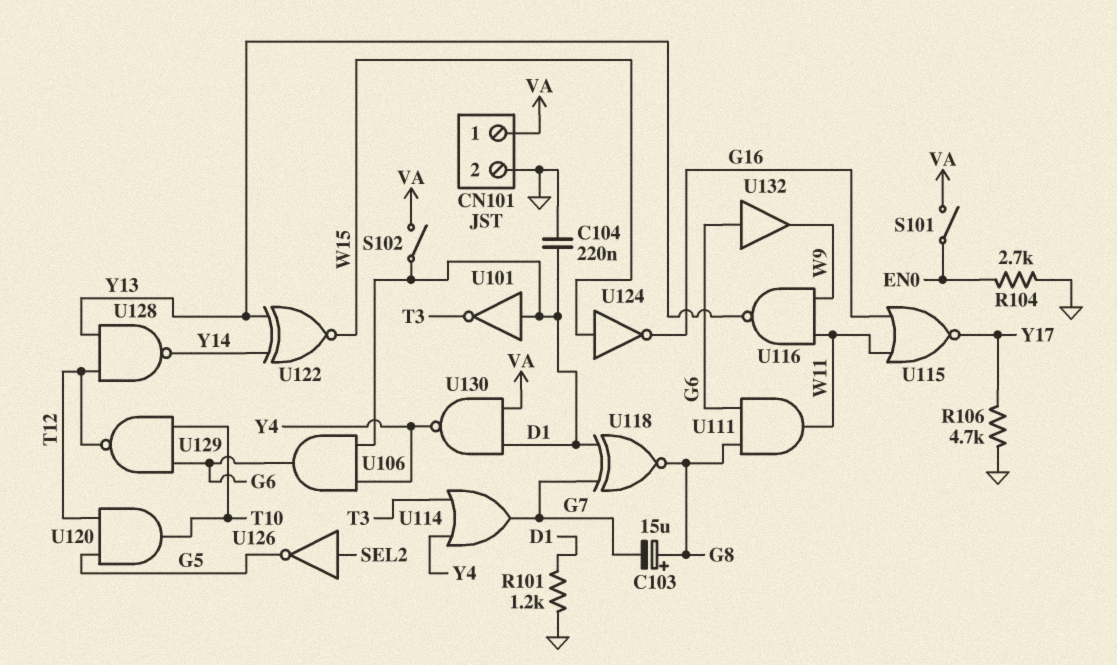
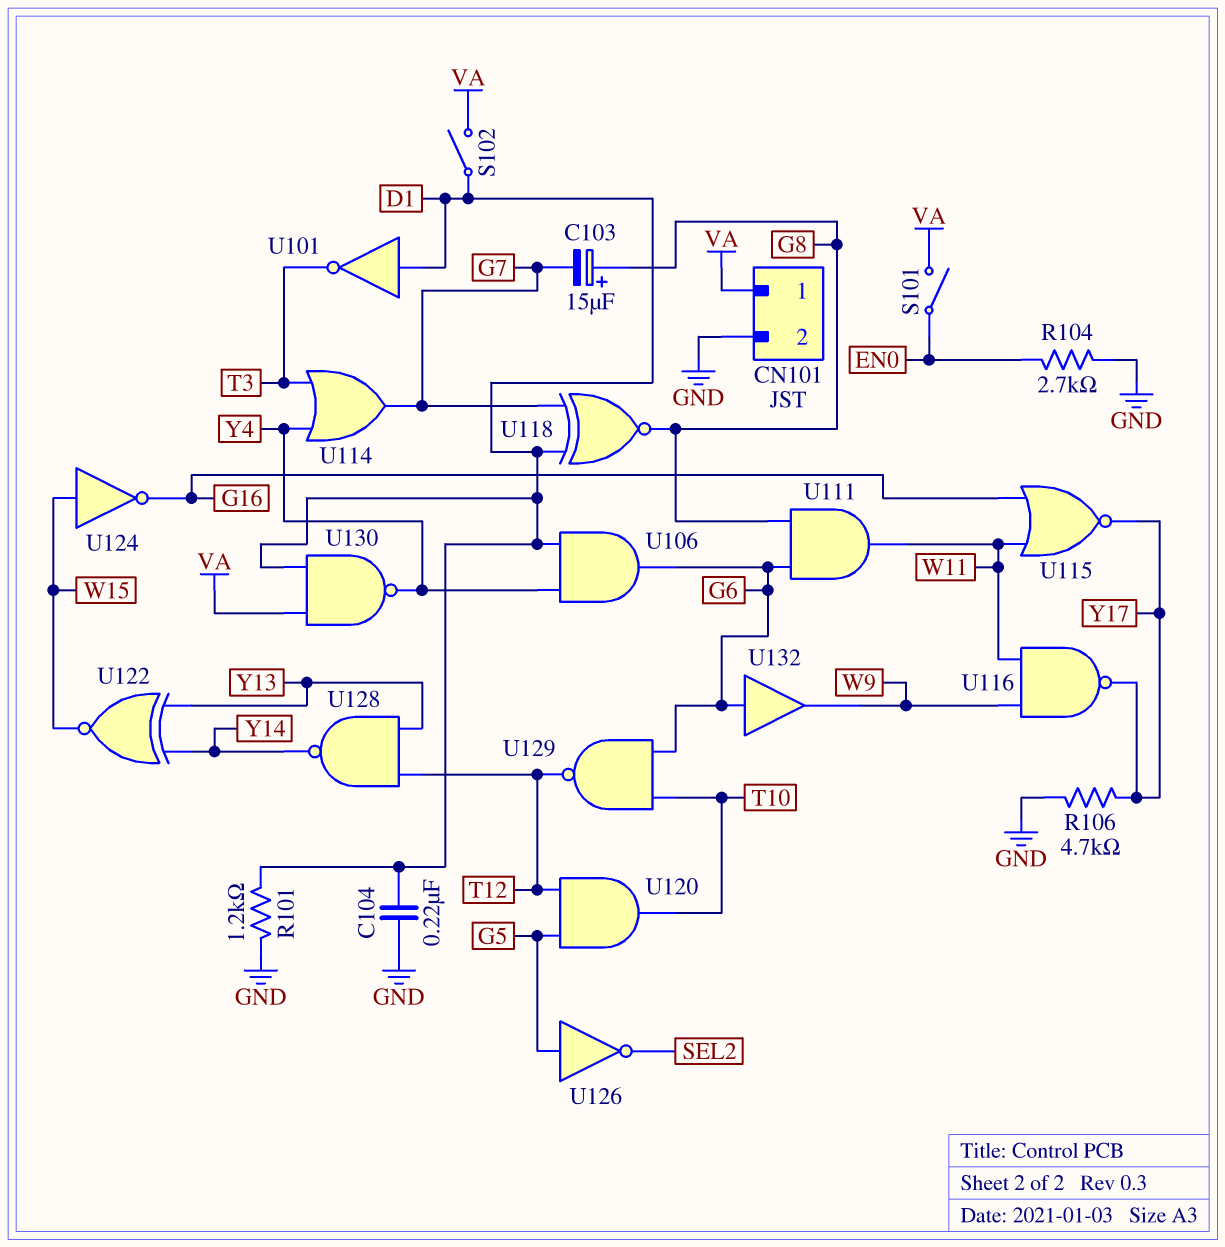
U116: NAND (in W9, in W11, out Y13) -> NAND (in W9, in W11, out Y17)
U126: NOT (in SEL2, out G5) -> NOT (in G5, out SEL2)

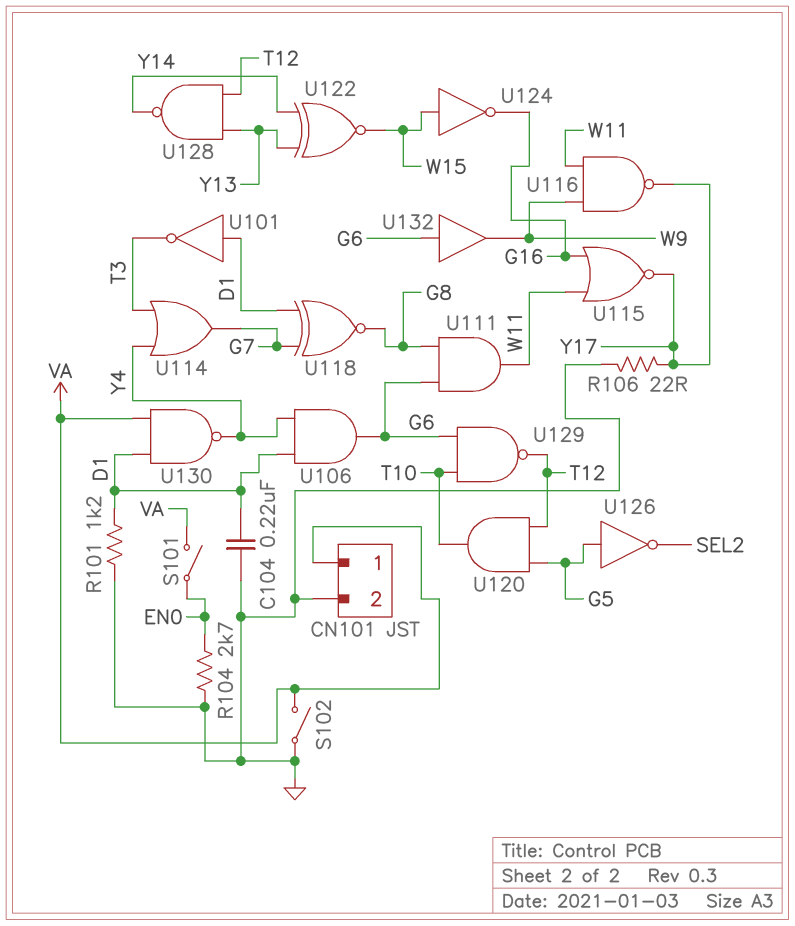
C103: 15uF (plus G8, minus G7) -> none
R106: 4.7k (GND, Y17) -> 22 (GND, Y17)
S102: switch (D1, VA) -> switch (GND, VA)

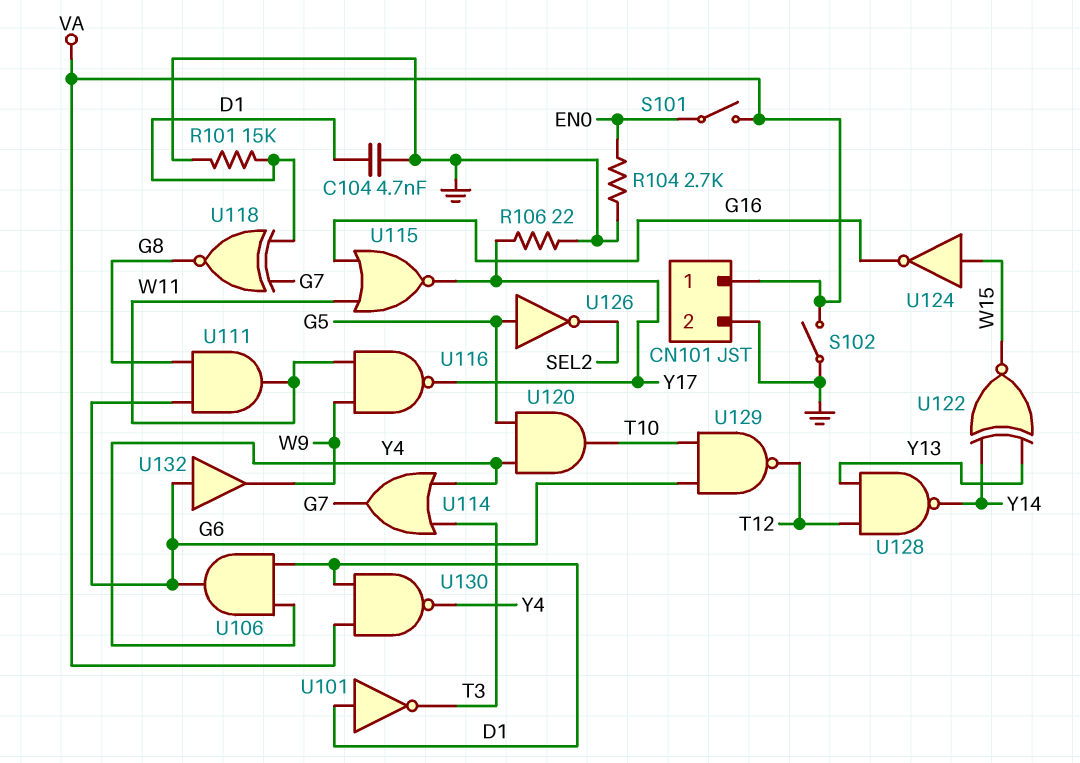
C104: 220nF (D1, GND) -> 4.7nF (D1, GND)
R101: 1.2k (D1, GND) -> 15k (D1, GND)
U120: AND (in G5, in T12, out T10) -> AND (in G5, in Y4, out T10)

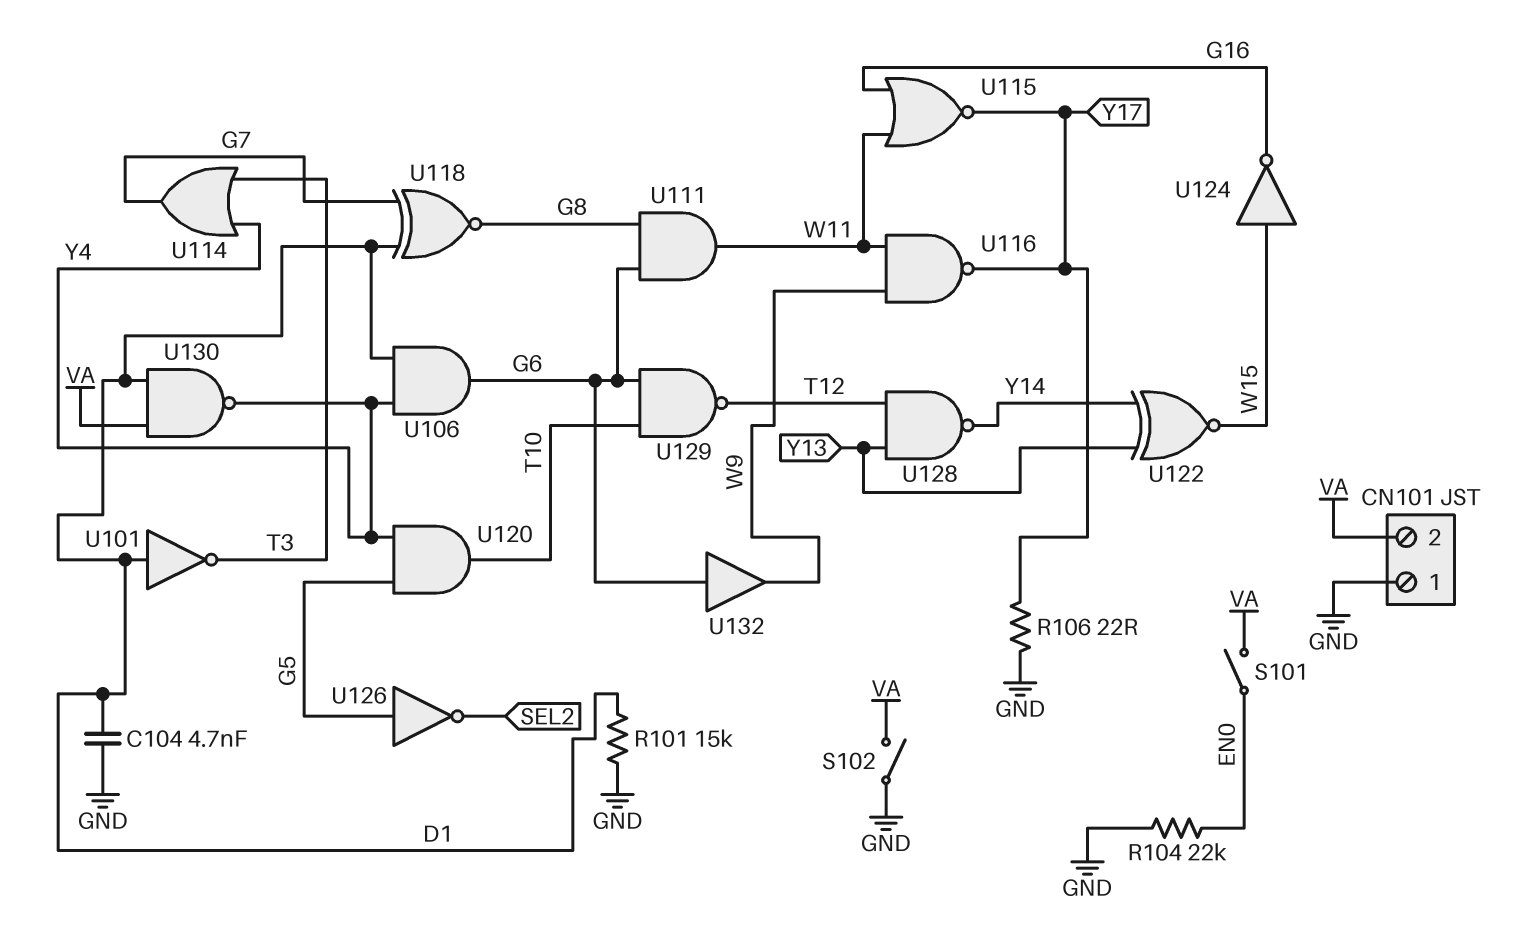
CN101 pin 1: VA -> GND
CN101 pin 2: GND -> VA
R104: 2.7k (EN0, GND) -> 22k (EN0, GND)

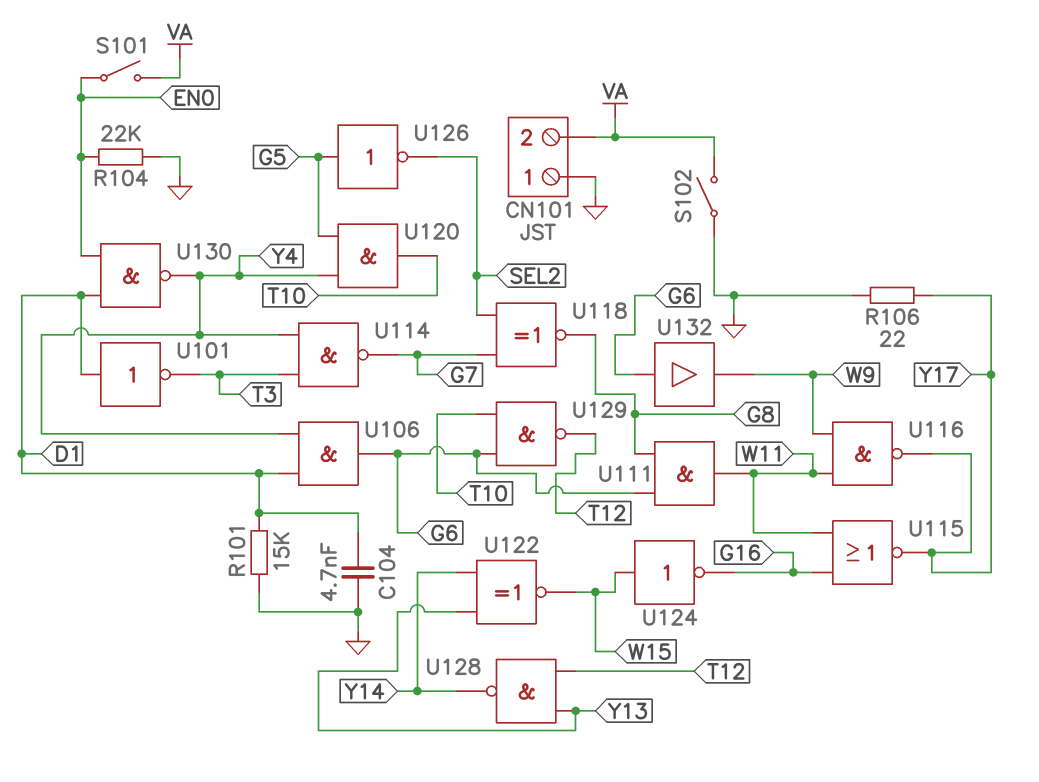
U114: OR (in T3, in Y4, out G7) -> NAND (in T3, in Y4, out G7)
U118: XNOR (in D1, in G7, out G8) -> XNOR (in G7, in SEL2, out G8)
U130: NAND (in D1, in VA, out Y4) -> NAND (in D1, in EN0, out Y4)

